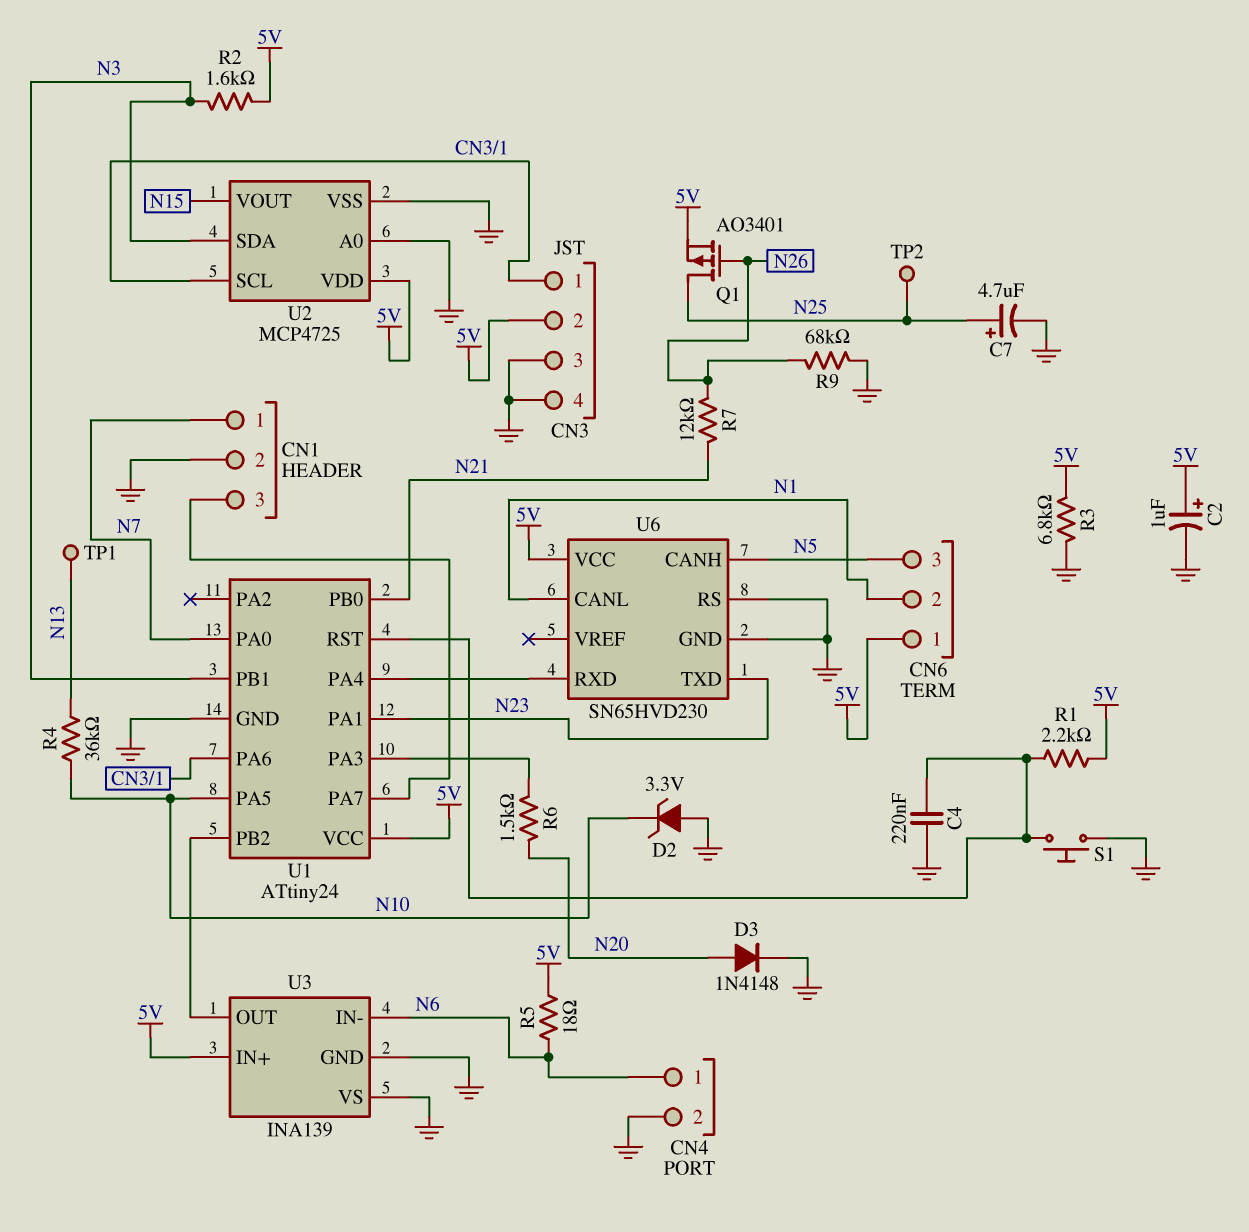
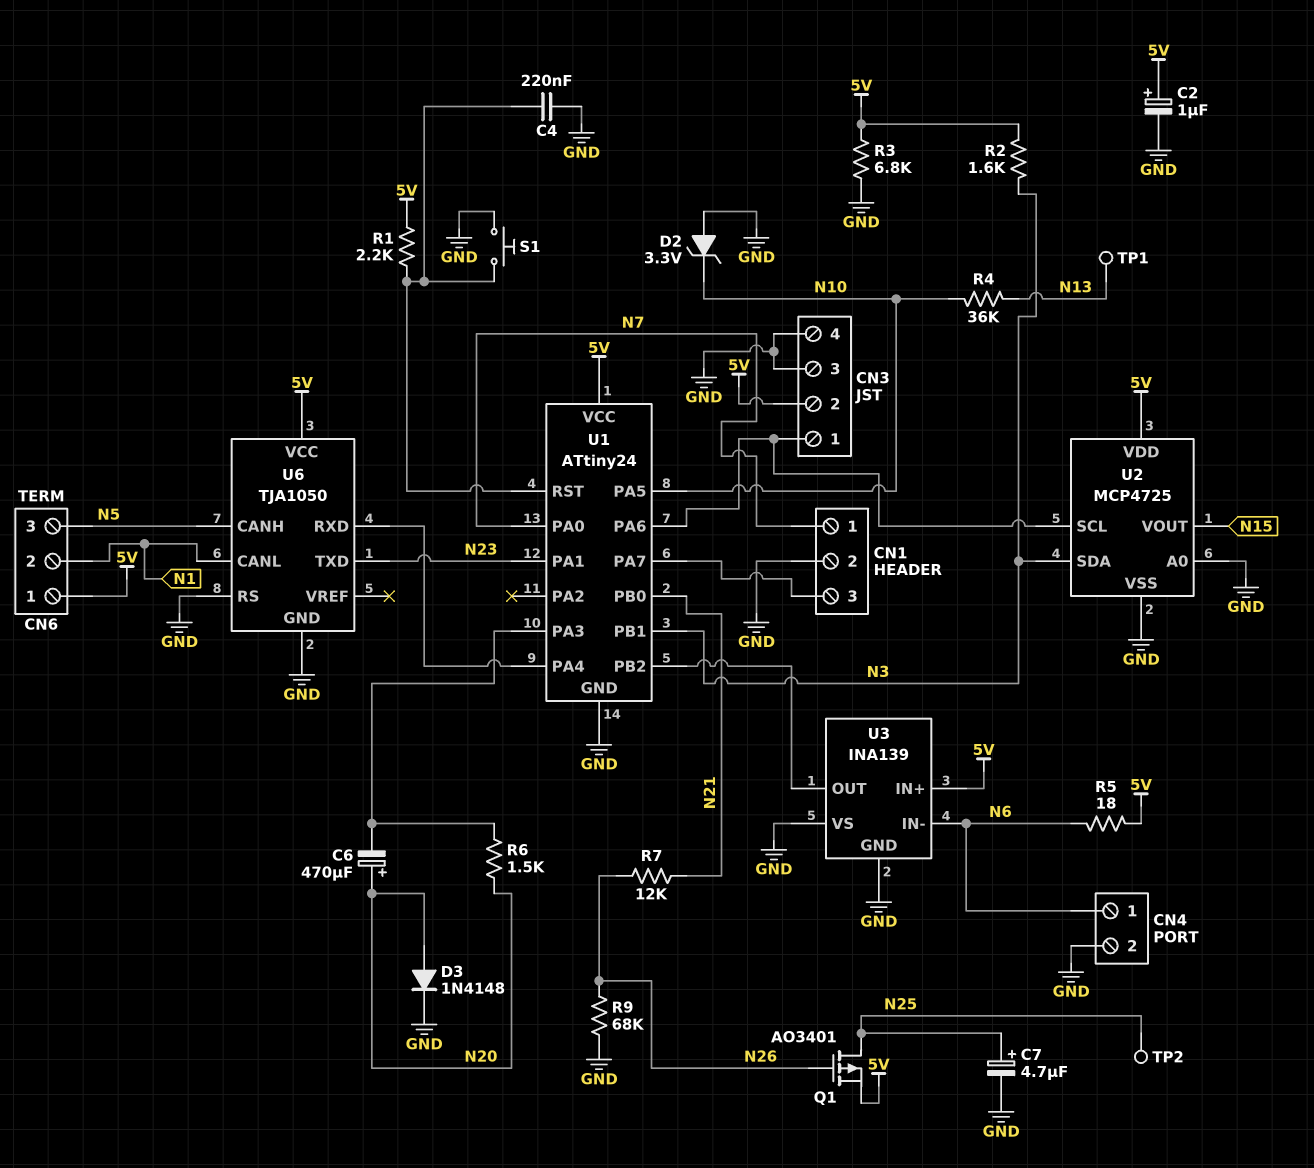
C6: none -> 470uF (plus N20, minus U1/PA3)
U6: SN65HVD230 -> TJA1050

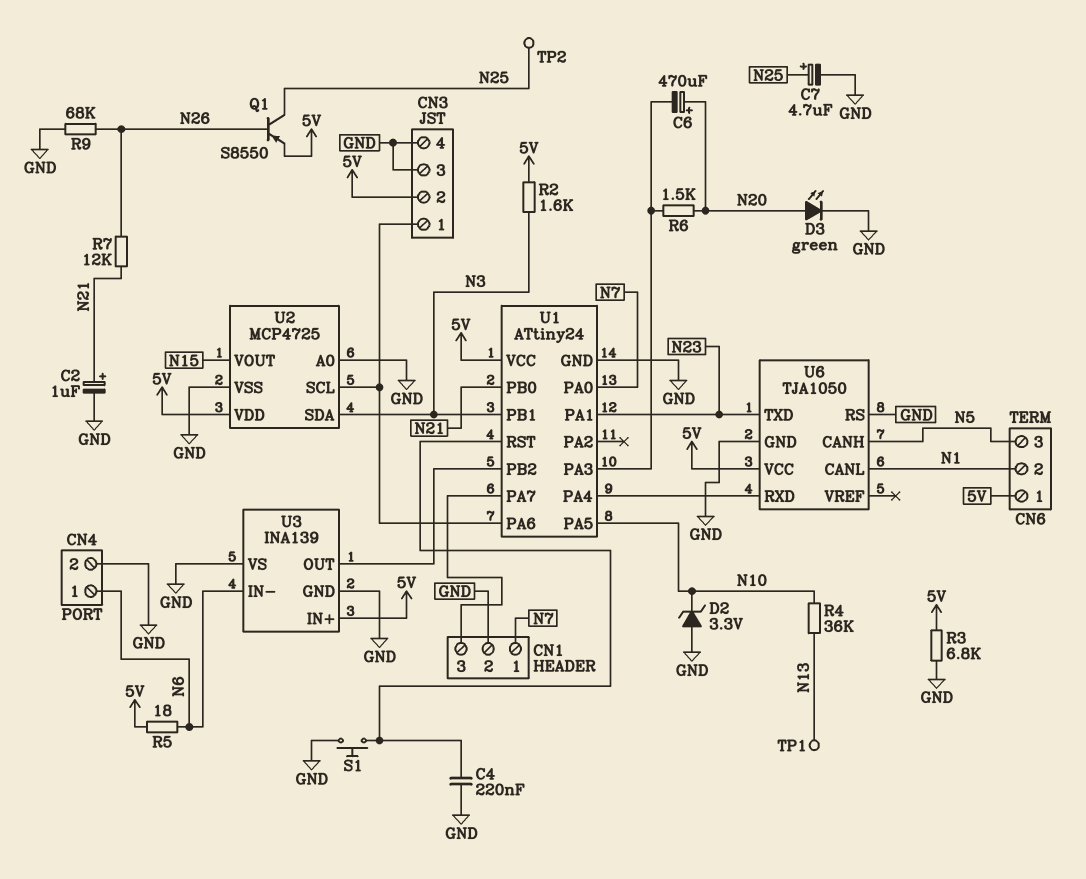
C2: 1uF (plus 5V, minus GND) -> 1uF (plus N21, minus GND)
D3: diode 1N4148 (A N20, K GND) -> LED green (A N20, K GND)
Q1: PMOS AO3401 (G N26, D N25, S 5V) -> PNP S8550 (B N26, C N25, E 5V)
R1: 2.2k (5V, U1/RST) -> none

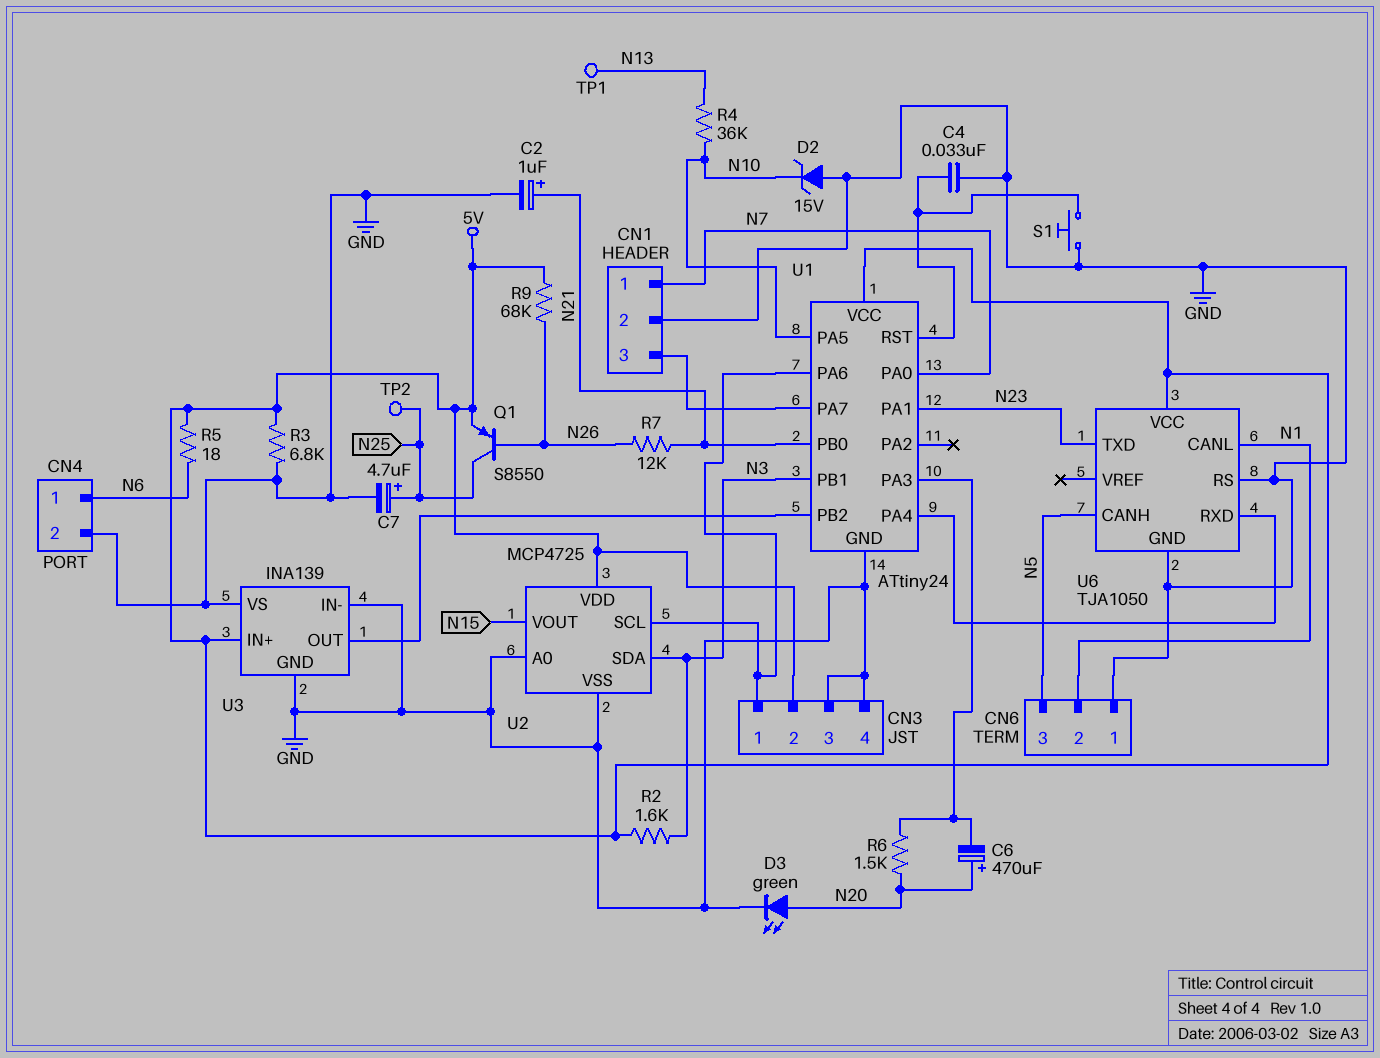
C4: 220nF (GND, U1/RST) -> 33nF (GND, U1/RST)
CN6 pin 1: 5V -> GND
D2: zener 3.3V (A GND, K N10) -> zener 15V (A GND, K N10)
R9: 68k (GND, N26) -> 68k (5V, N26)
U3 pin IN-: N6 -> GND

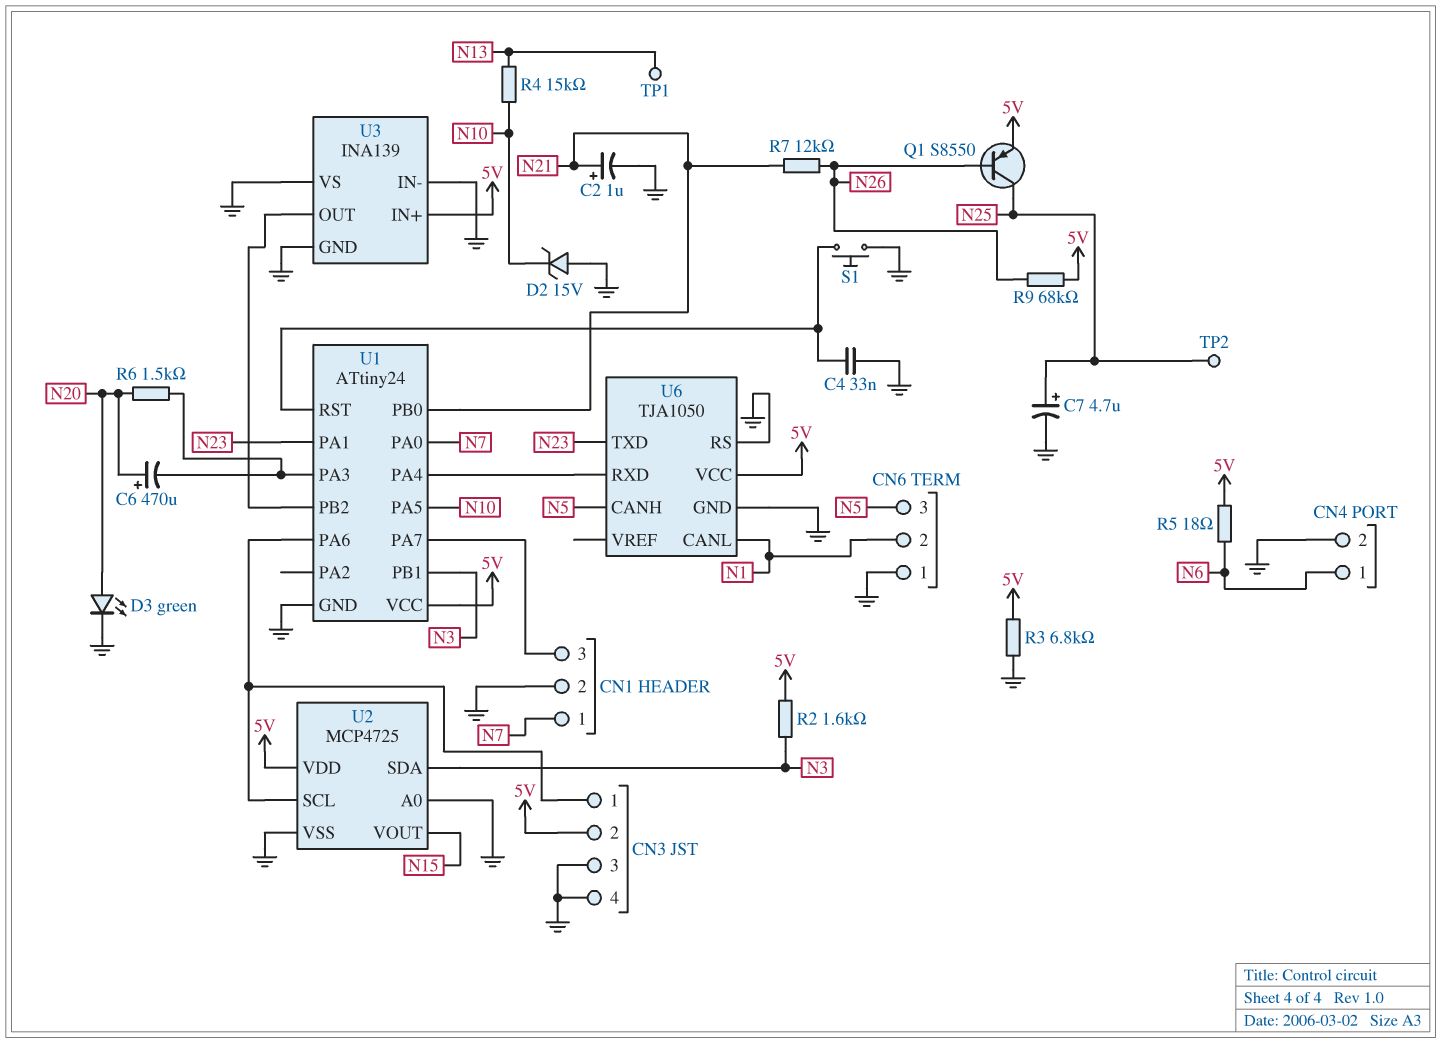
R4: 36k (N10, N13) -> 15k (N10, N13)

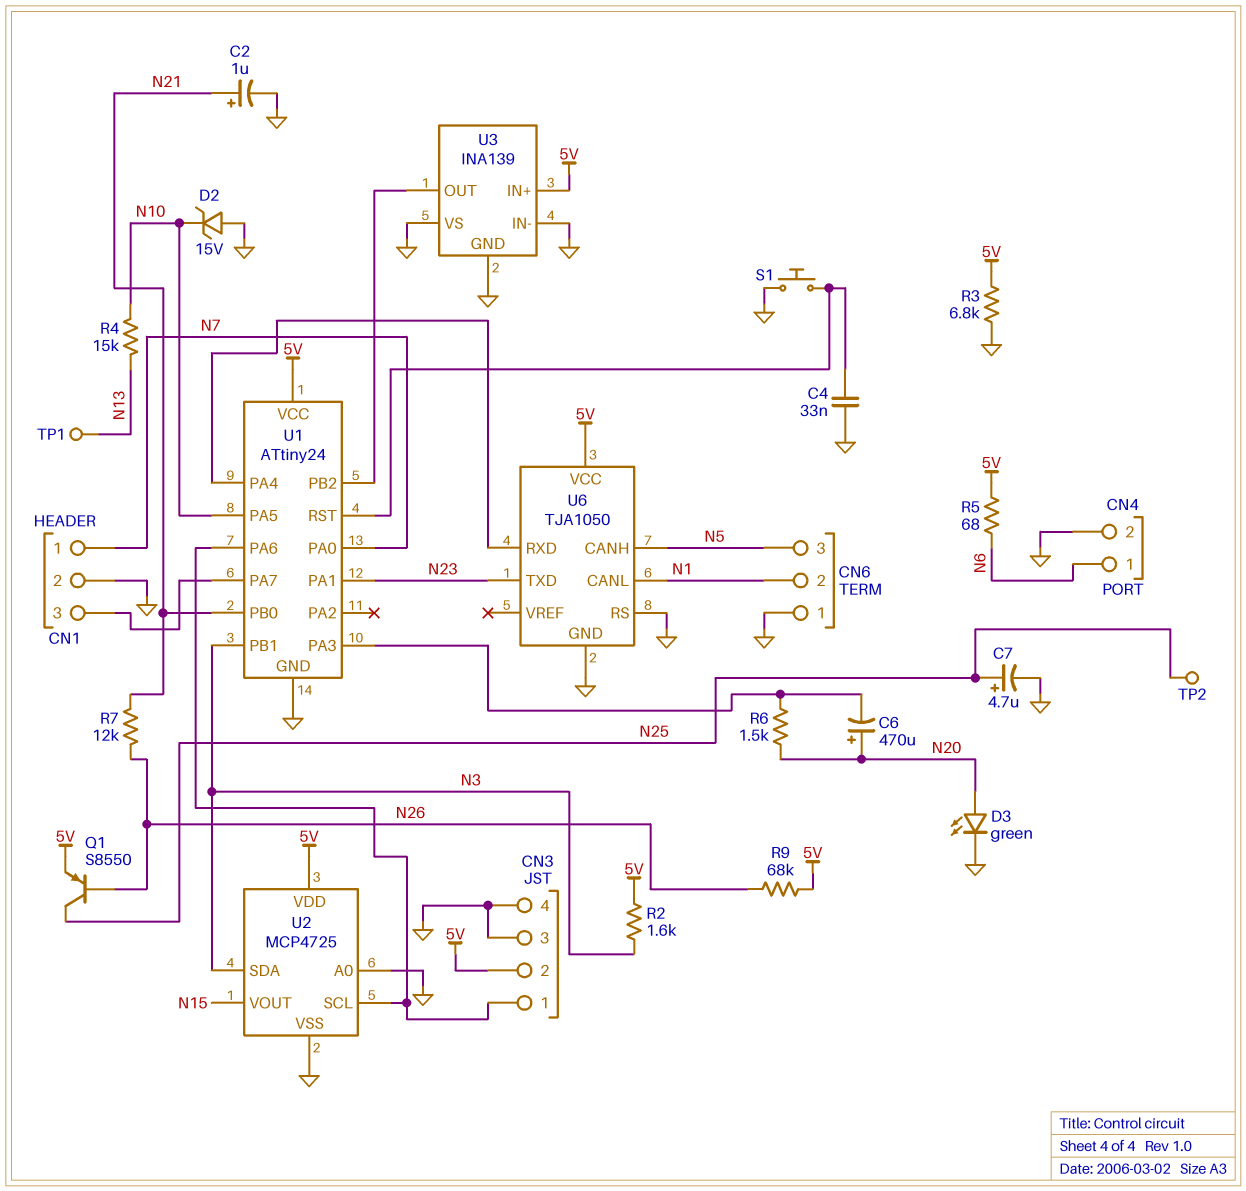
R5: 18 (5V, N6) -> 68 (5V, N6)

